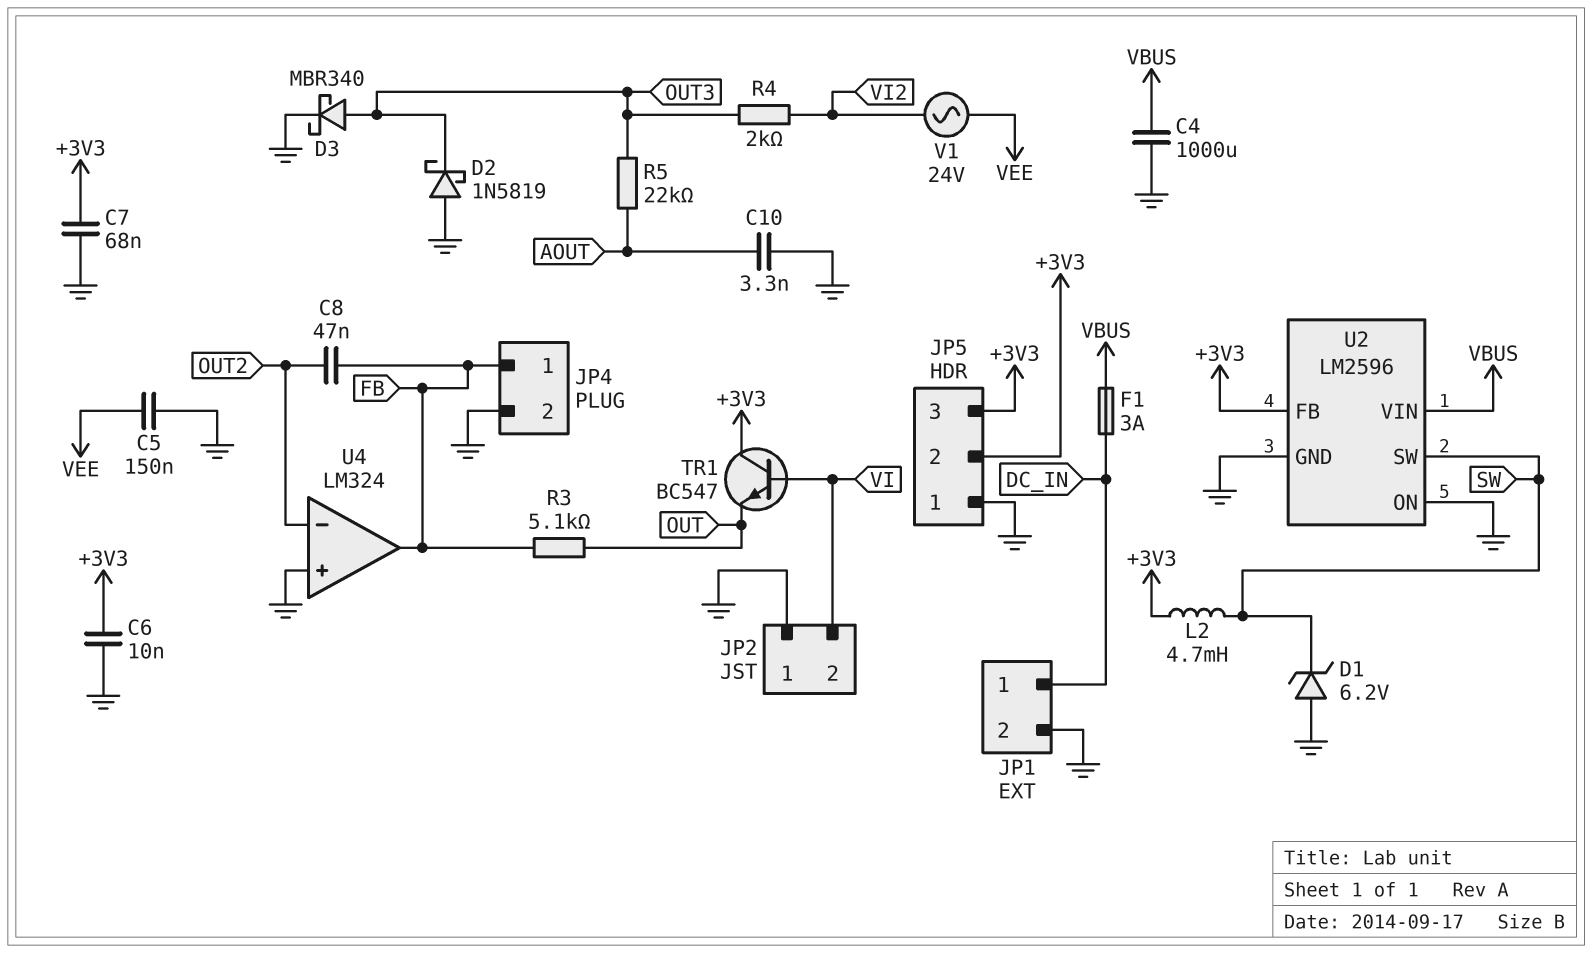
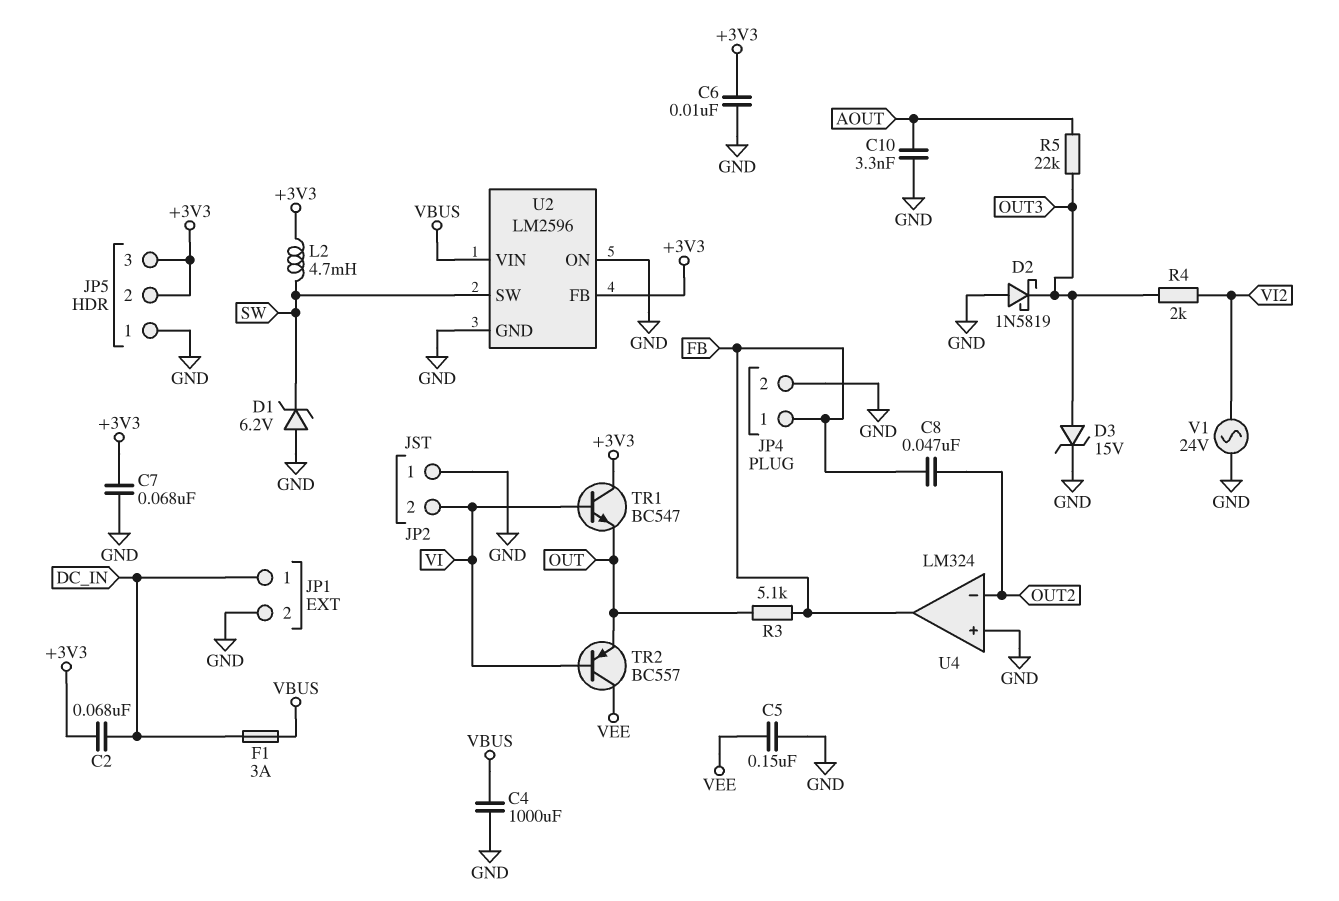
C2: none -> 68nF (+3V3, DC_IN)
D3: schottky MBR340 (A OUT3, K GND) -> zener 15V (A OUT3, K GND)
TR2: none -> PNP BC557 (B VI, C VEE, E OUT)
V1: AC 24V (VEE, VI2) -> AC 24V (GND, VI2)

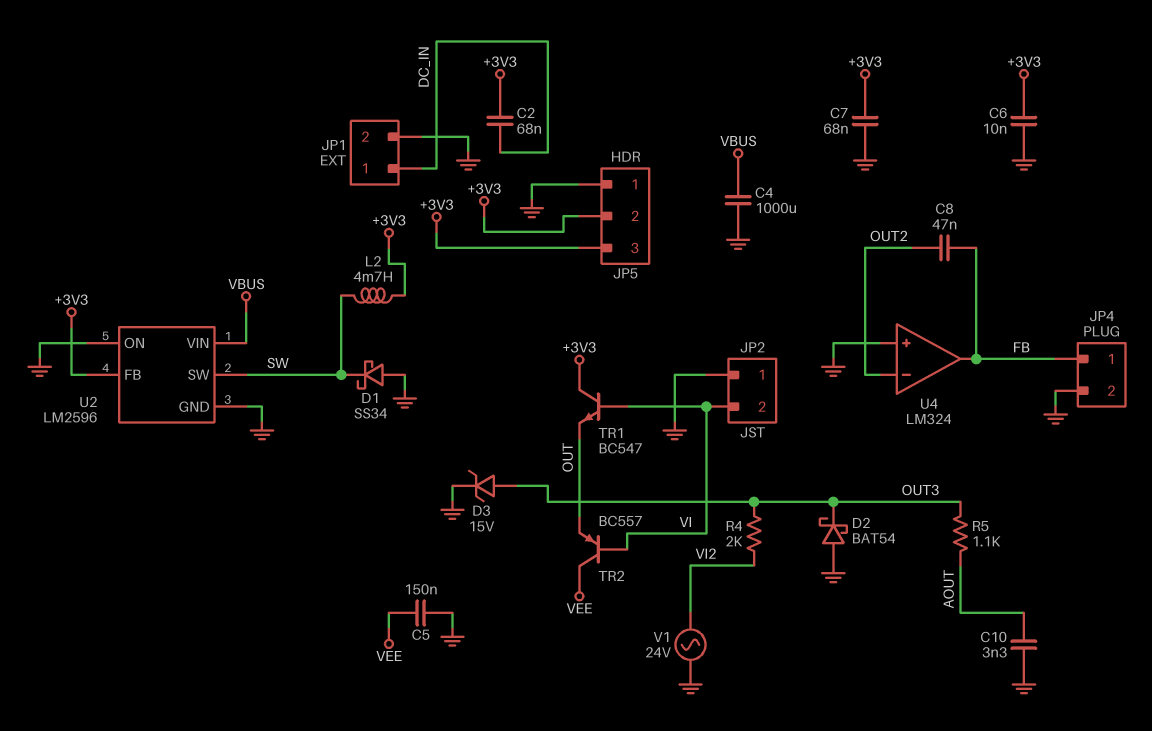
D1: zener 6.2V (A GND, K SW) -> schottky SS34 (A GND, K SW)
D2: schottky 1N5819 (A GND, K OUT3) -> schottky BAT54 (A GND, K OUT3)
F1: 3A (DC_IN, VBUS) -> none
R3: 5.1k (FB, OUT) -> none
R5: 22k (AOUT, OUT3) -> 1.1k (AOUT, OUT3)

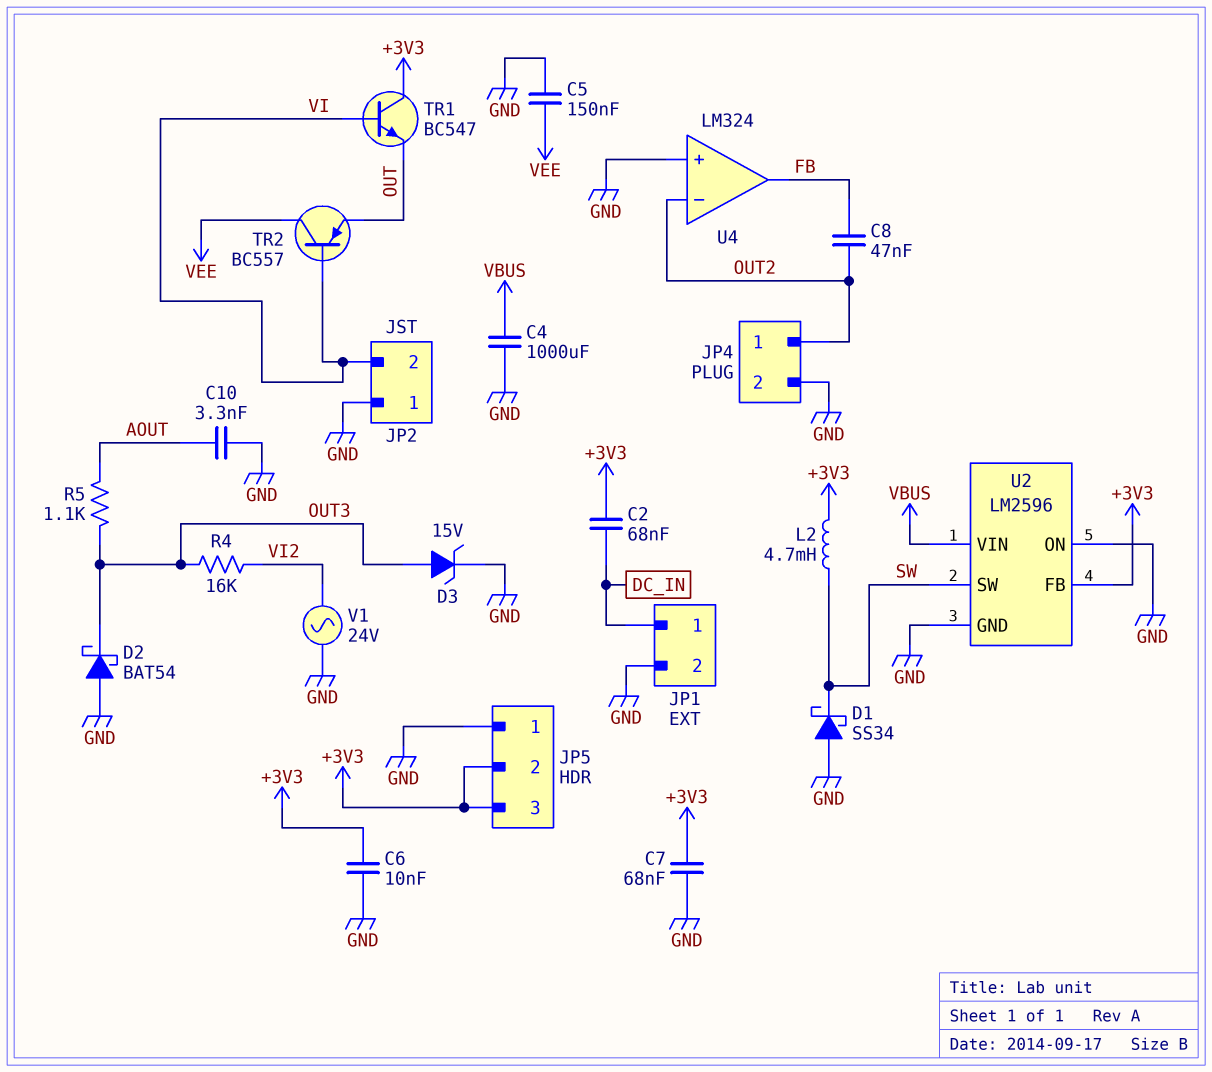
JP4 pin 1: FB -> OUT2
R4: 2k (OUT3, VI2) -> 16k (OUT3, VI2)

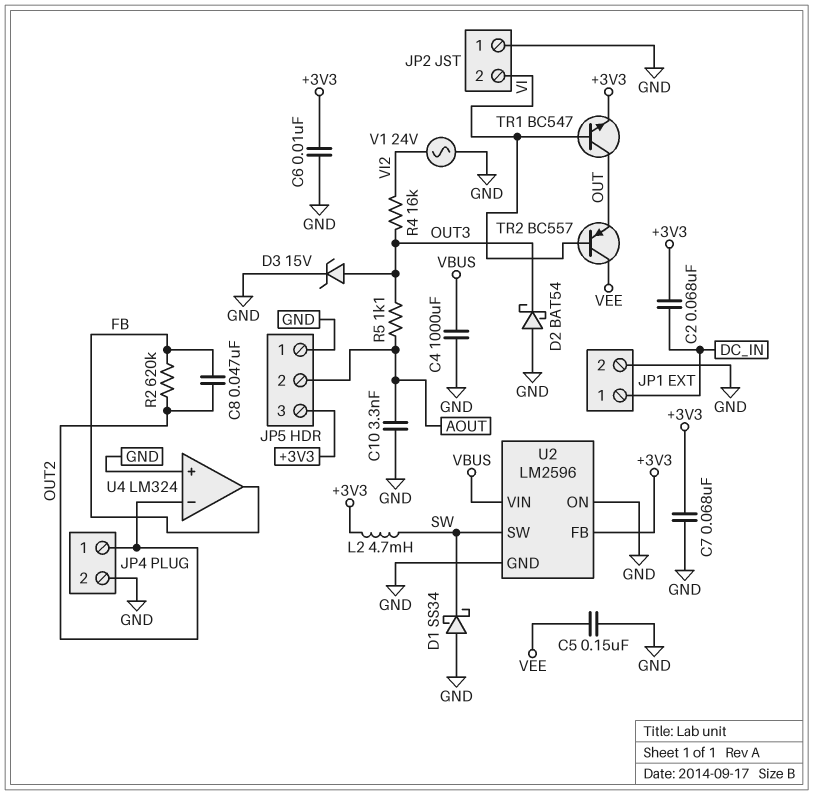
JP5 pin 2: +3V3 -> AOUT
R2: none -> 620k (FB, OUT2)
TR1: NPN BC547 (B VI, C +3V3, E OUT) -> NPN BC547 (B VI, C OUT, E +3V3)

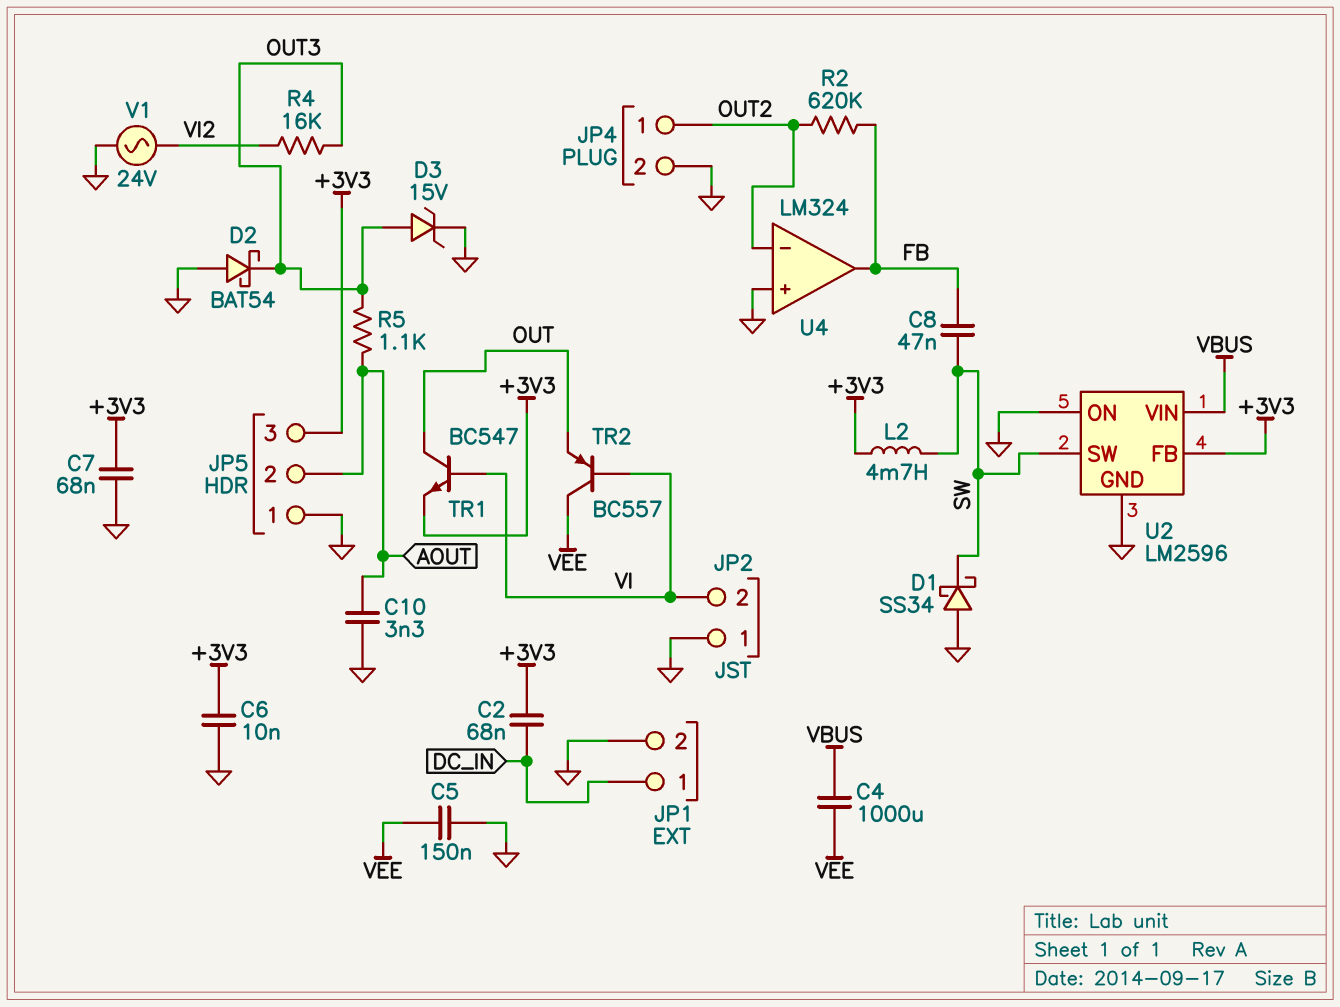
C4: 1000uF (GND, VBUS) -> 1000uF (VBUS, VEE)
C8: 47nF (FB, OUT2) -> 47nF (FB, SW)

